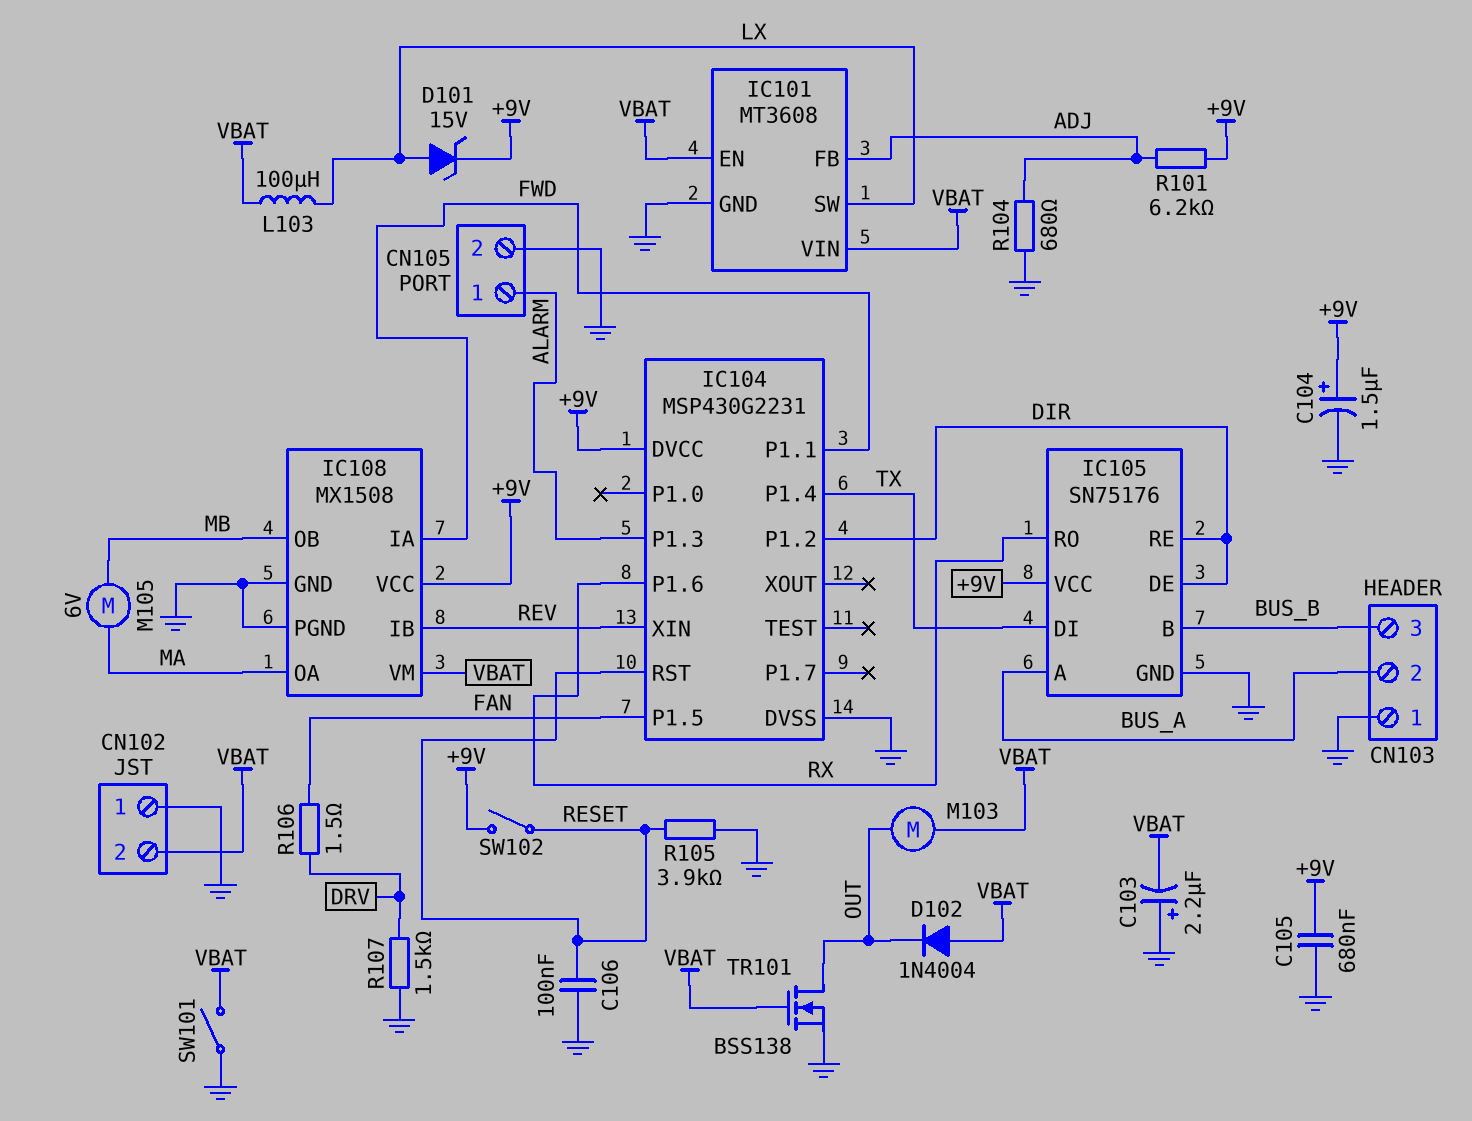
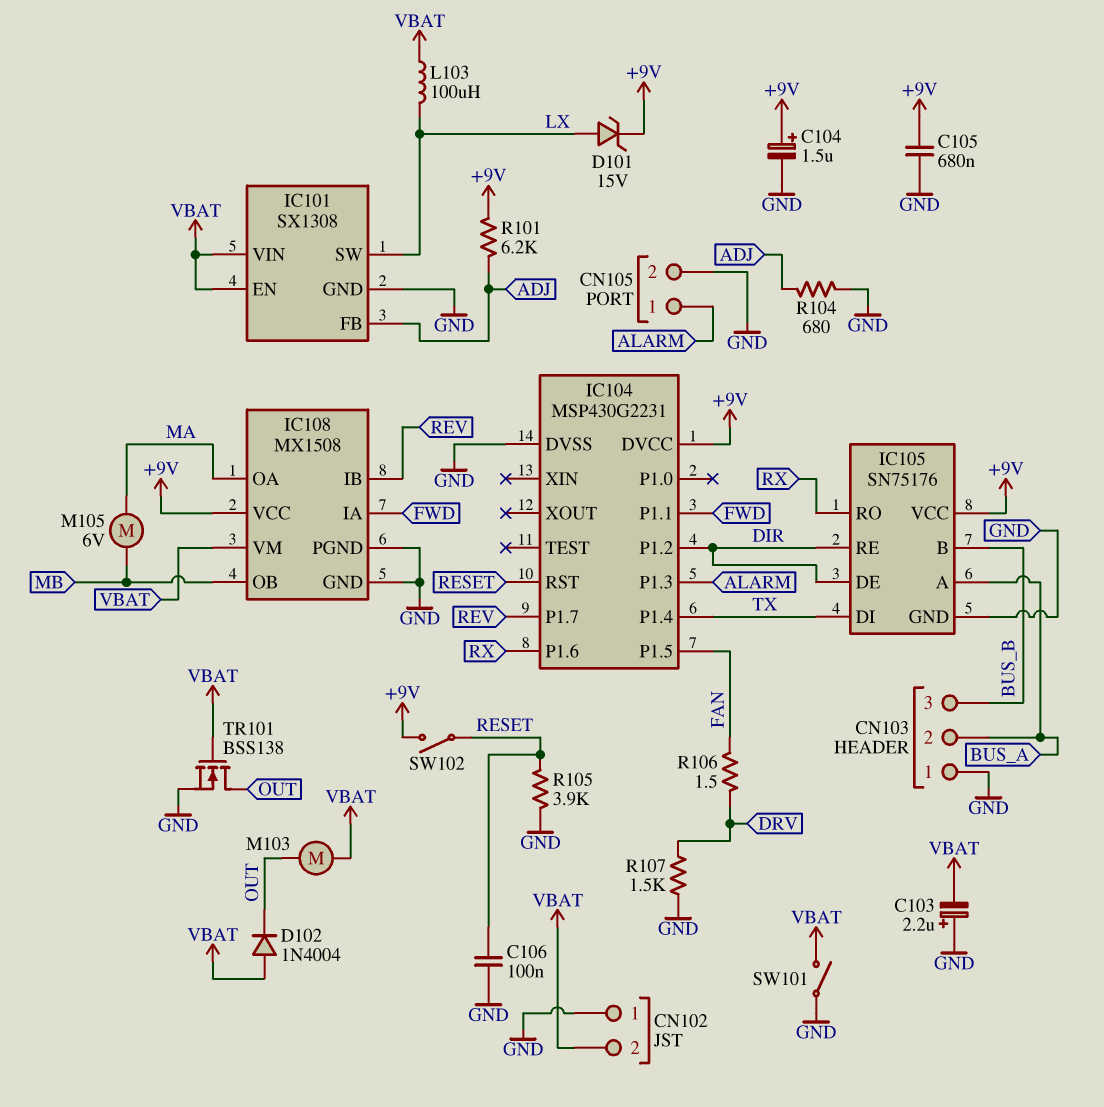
IC101: MT3608 -> SX1308
IC104 pin P1.7: none -> REV
IC104 pin XIN: REV -> none

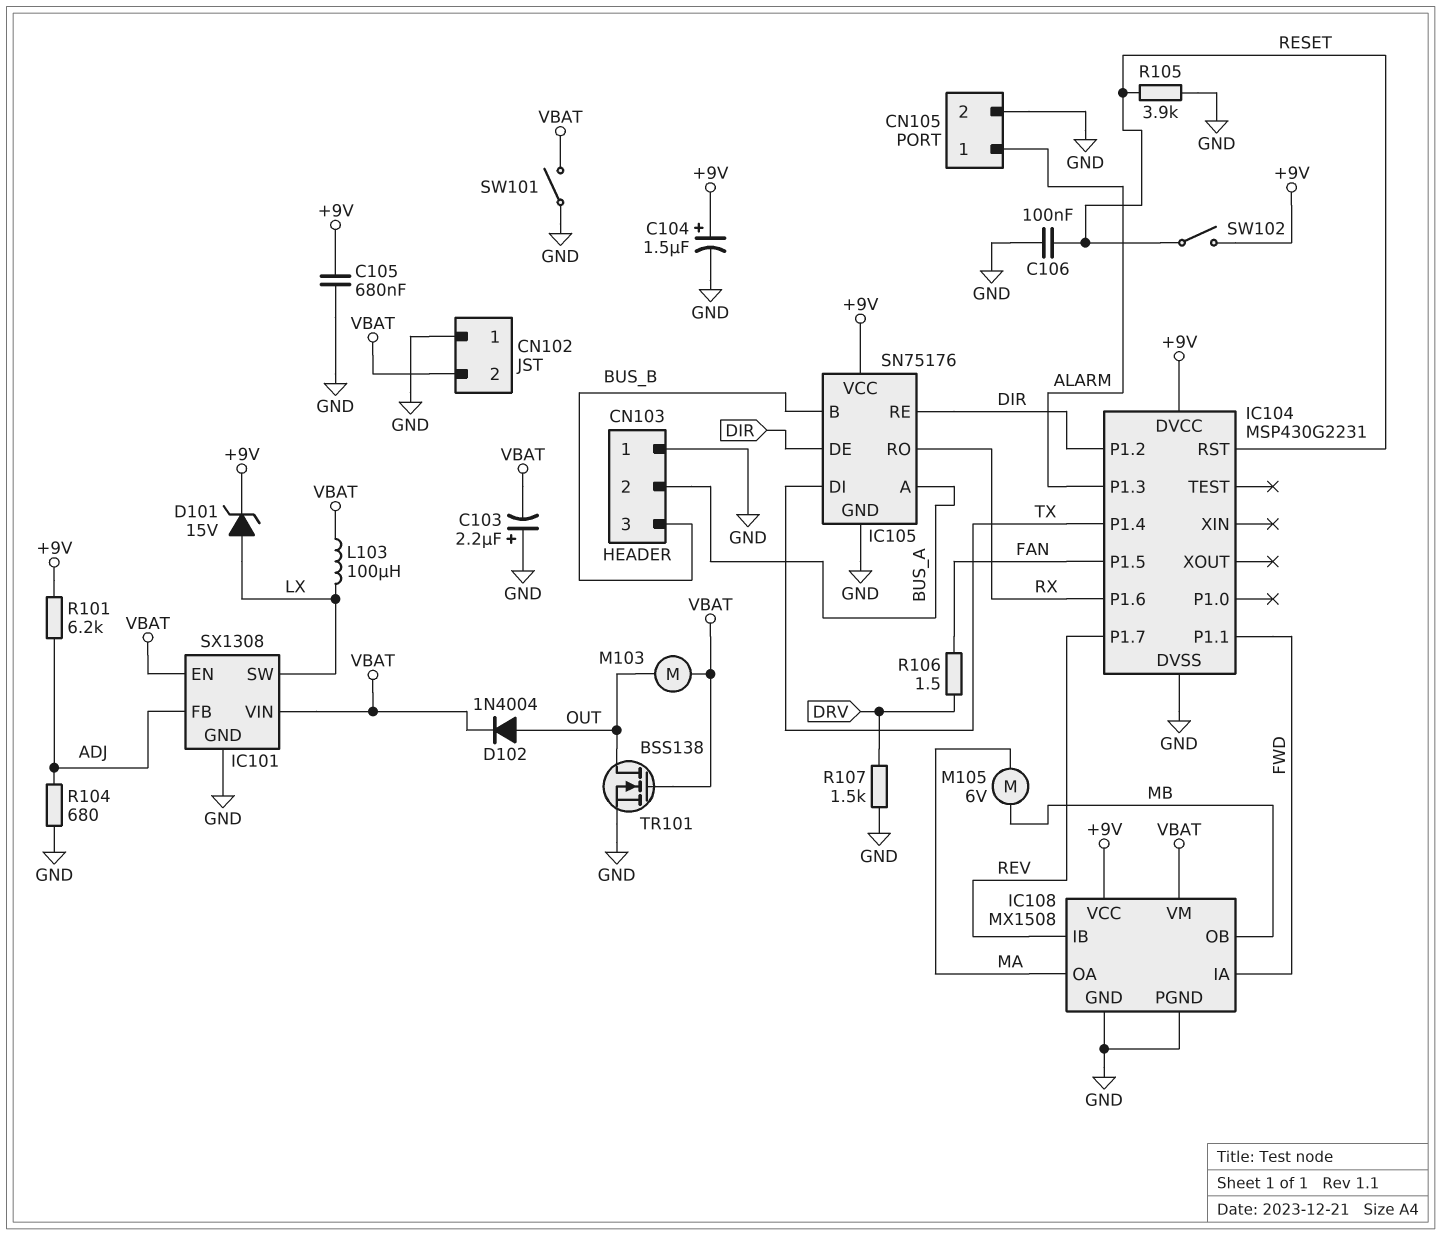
D102: diode 1N4004 (A VBAT, K OUT) -> diode 1N4004 (A OUT, K VBAT)

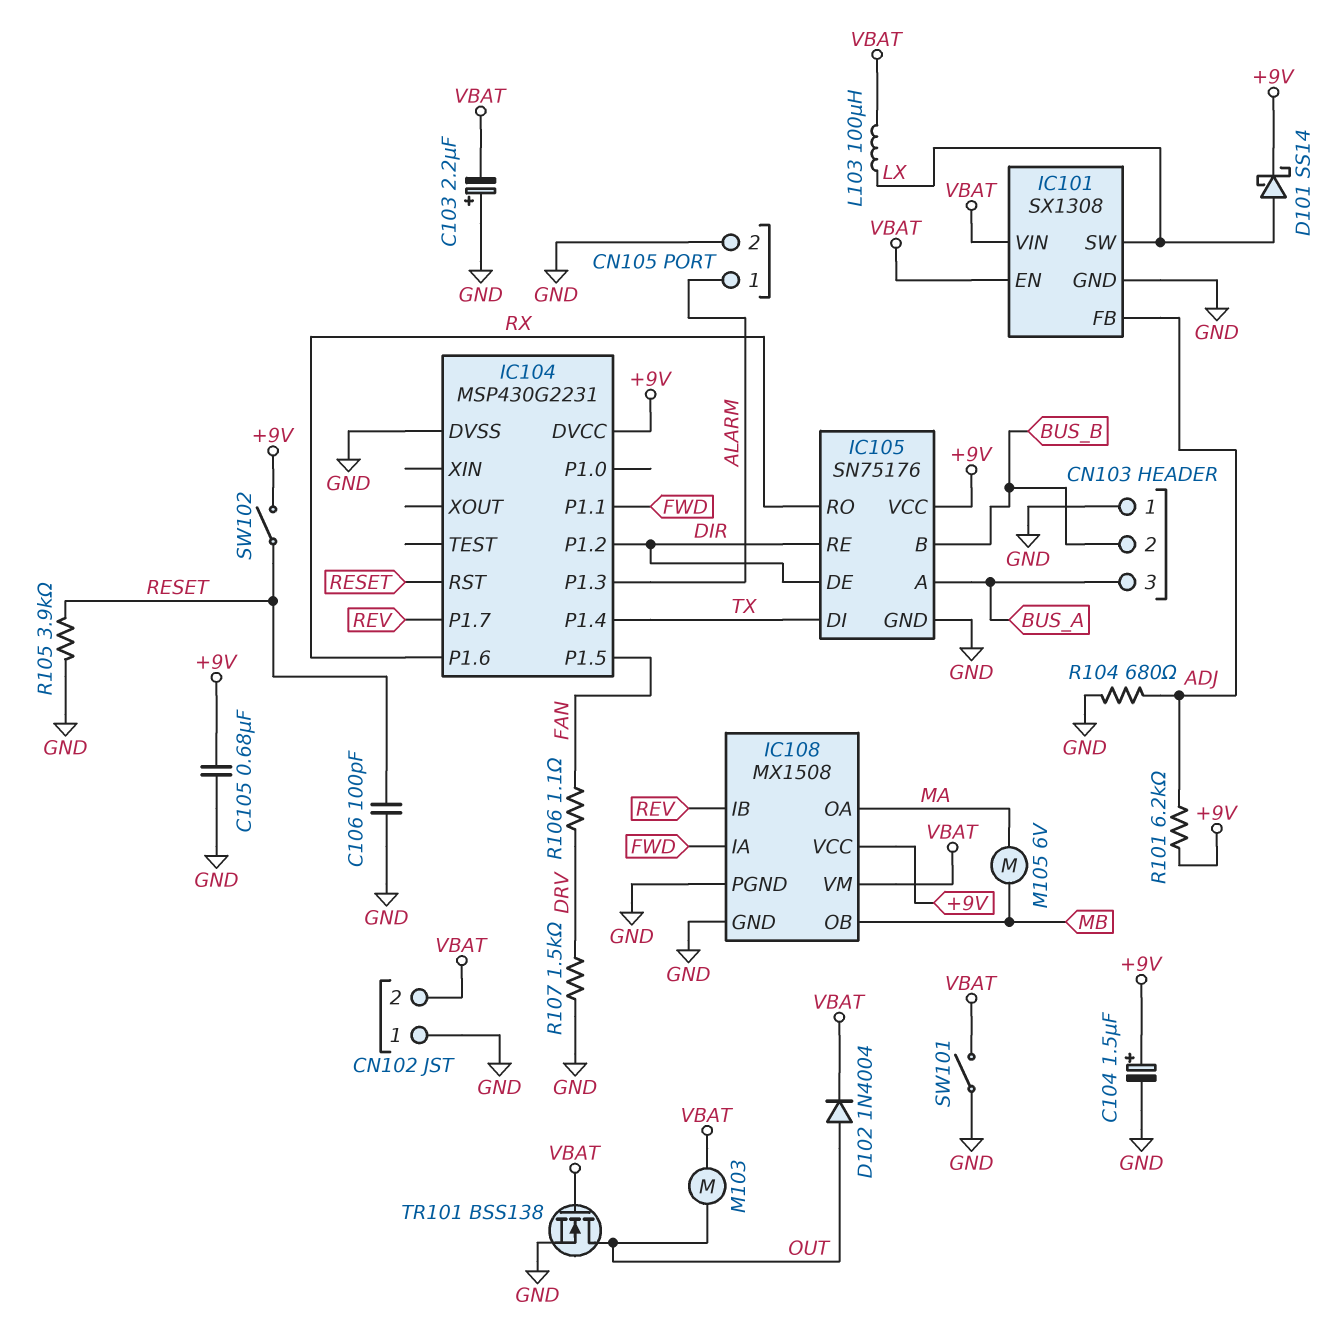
C106: 100nF (GND, RESET) -> 100pF (GND, RESET)
CN103 pin 2: BUS_A -> BUS_B
CN103 pin 3: BUS_B -> BUS_A
D101: zener 15V (A LX, K +9V) -> schottky SS14 (A LX, K +9V)
R106: 1.5 (DRV, FAN) -> 1.1 (DRV, FAN)

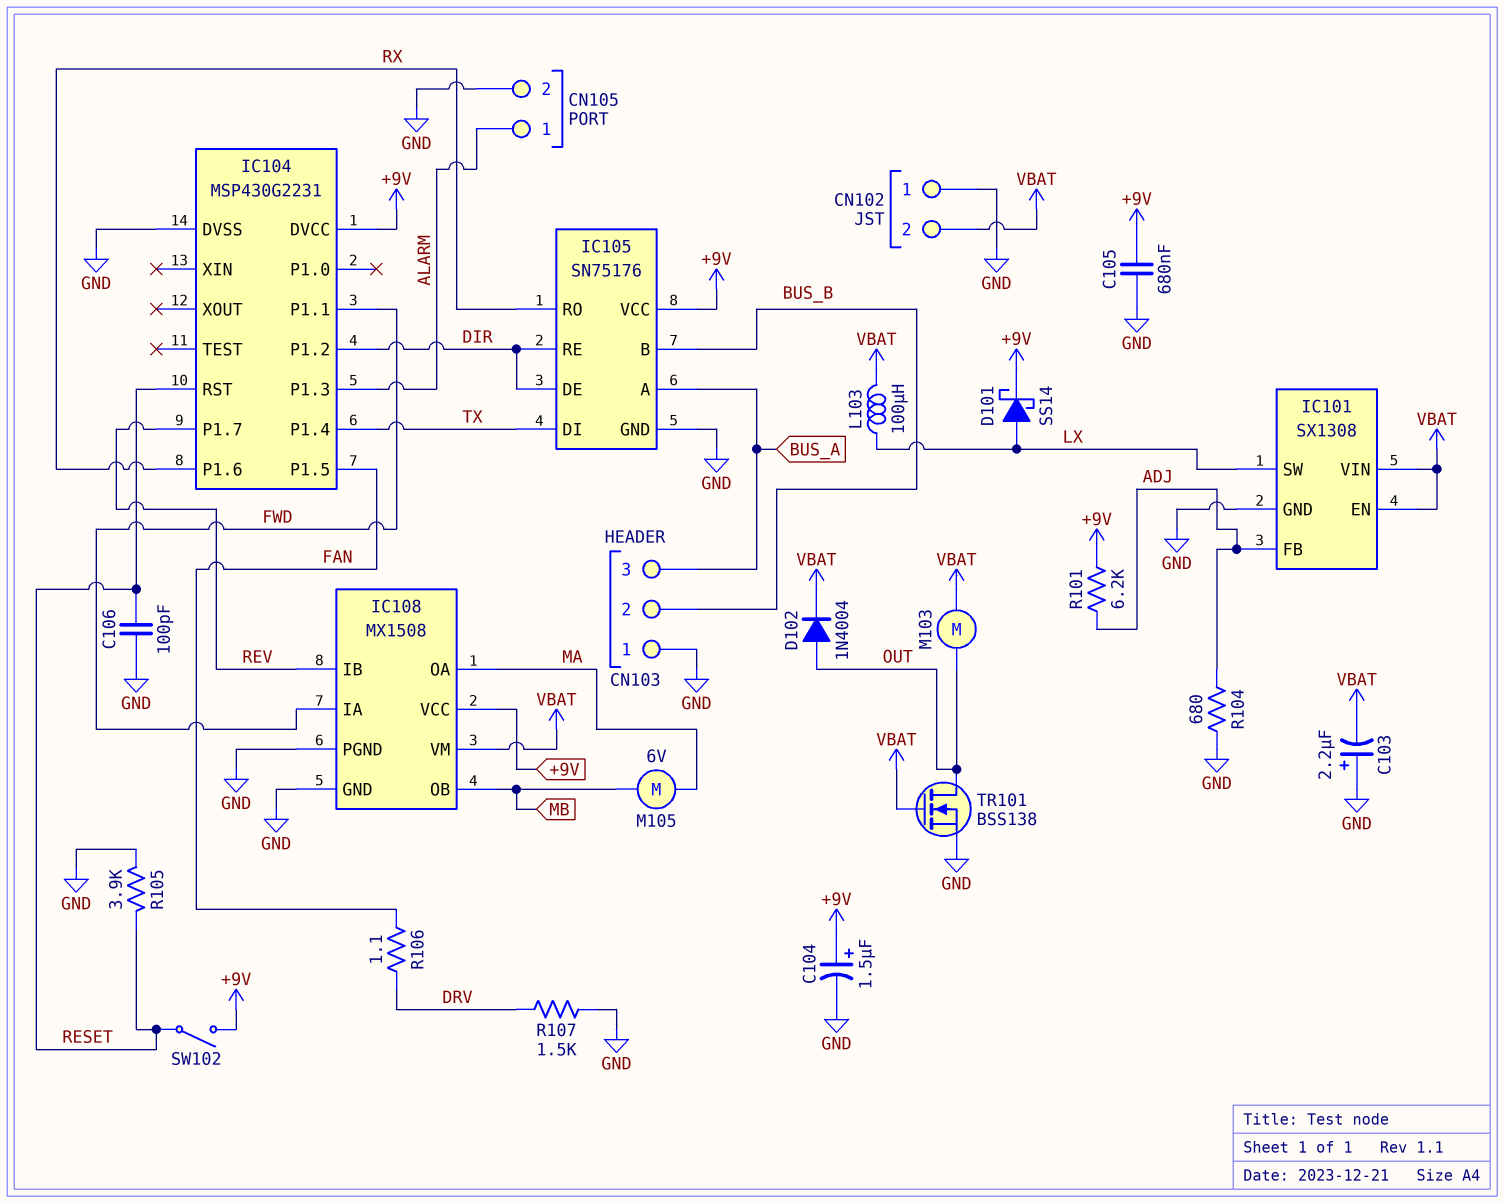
SW101: switch (GND, VBAT) -> none

